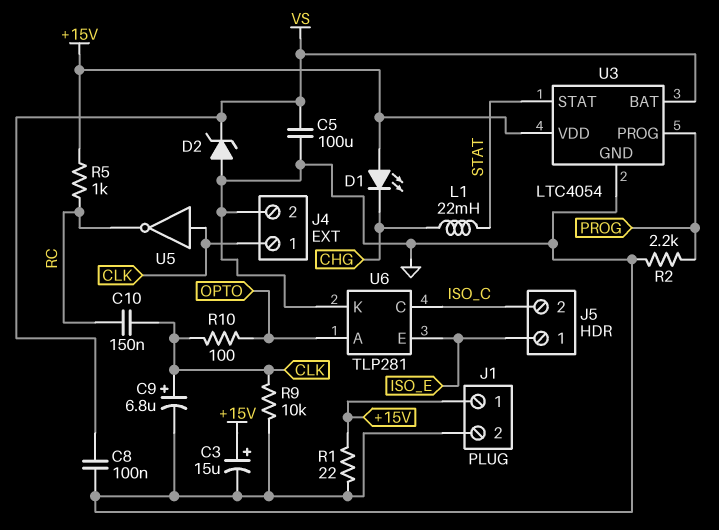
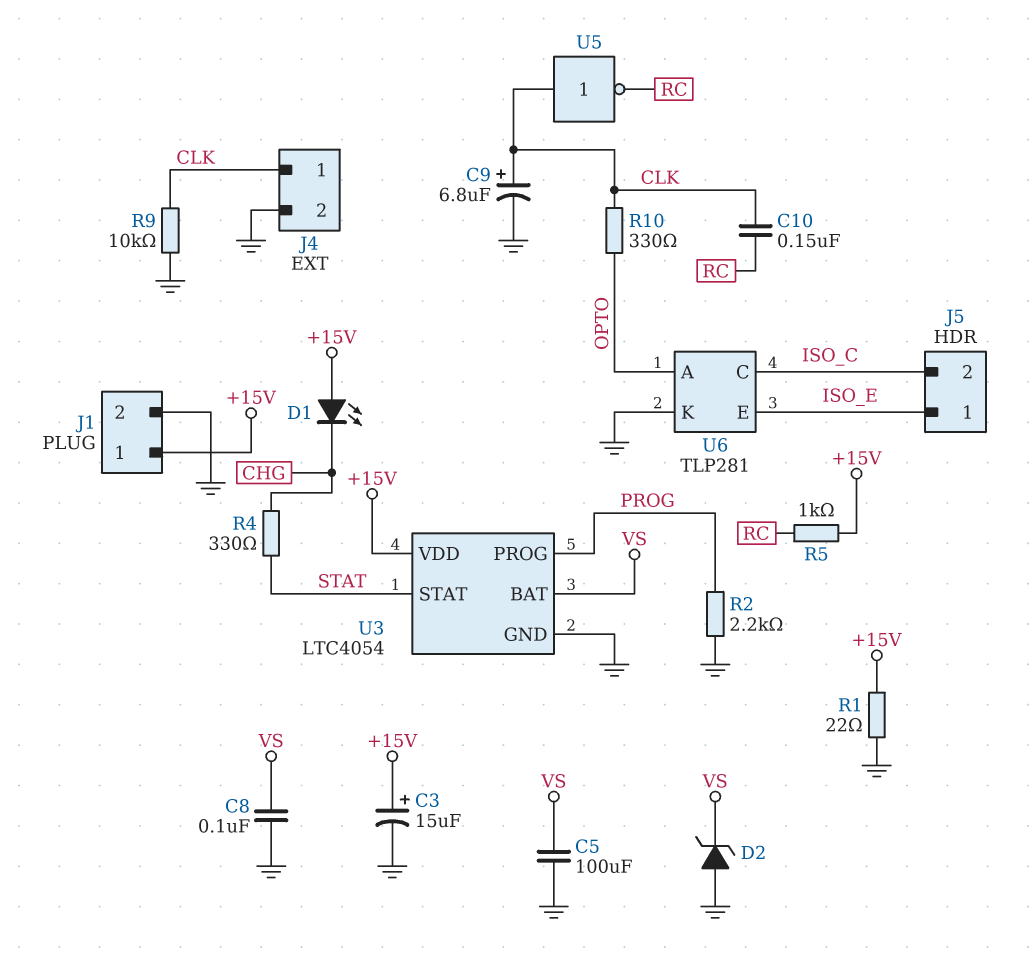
L1: 22mH (CHG, STAT) -> none
R4: none -> 330 (CHG, STAT)
R10: 100 (CLK, OPTO) -> 330 (CLK, OPTO)

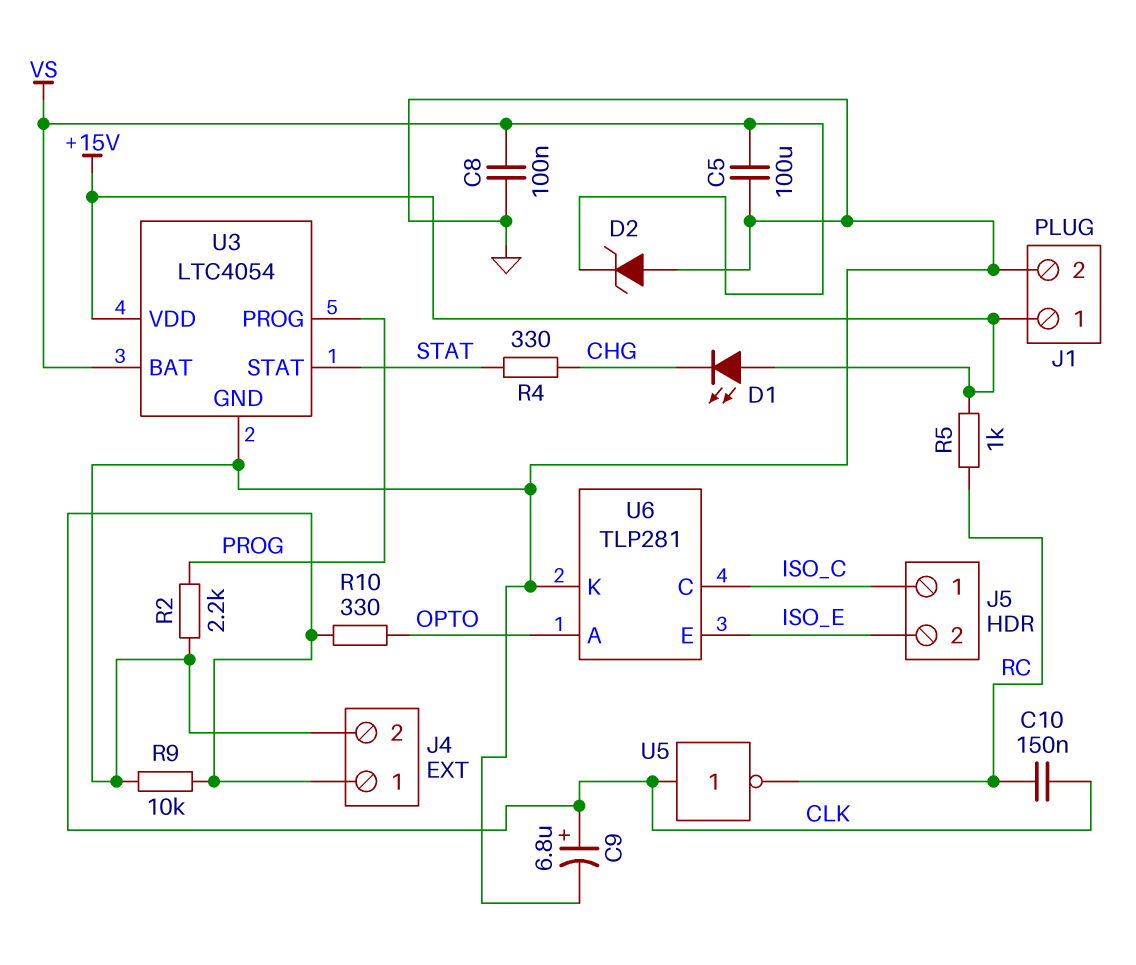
C3: 15uF (plus +15V, minus GND) -> none
J5 pin 1: ISO_E -> ISO_C
J5 pin 2: ISO_C -> ISO_E
R1: 22 (+15V, GND) -> none

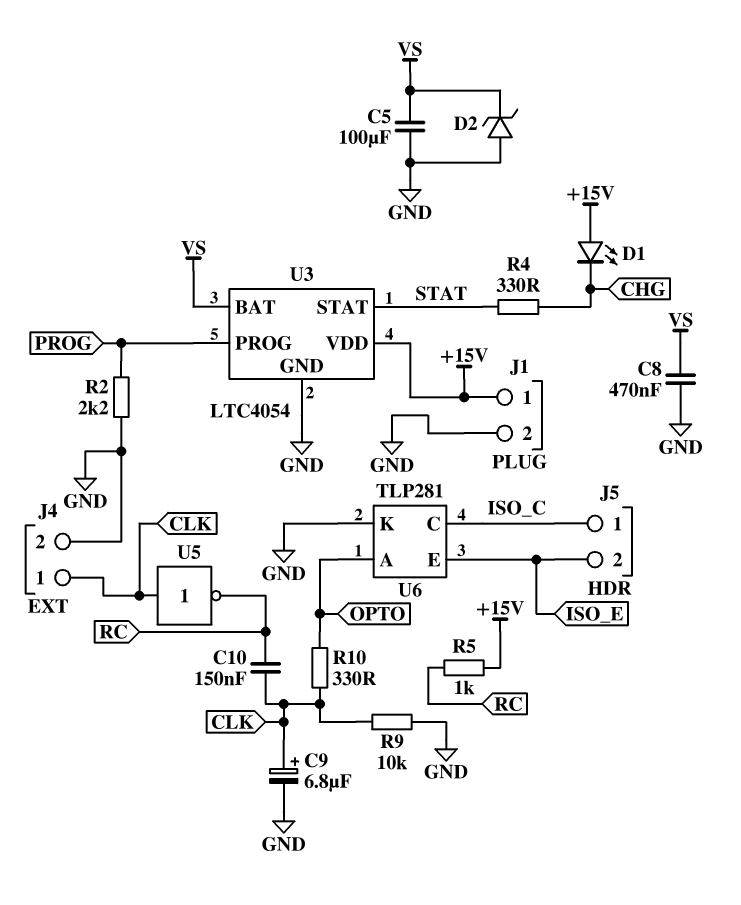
C8: 100nF (GND, VS) -> 470nF (GND, VS)

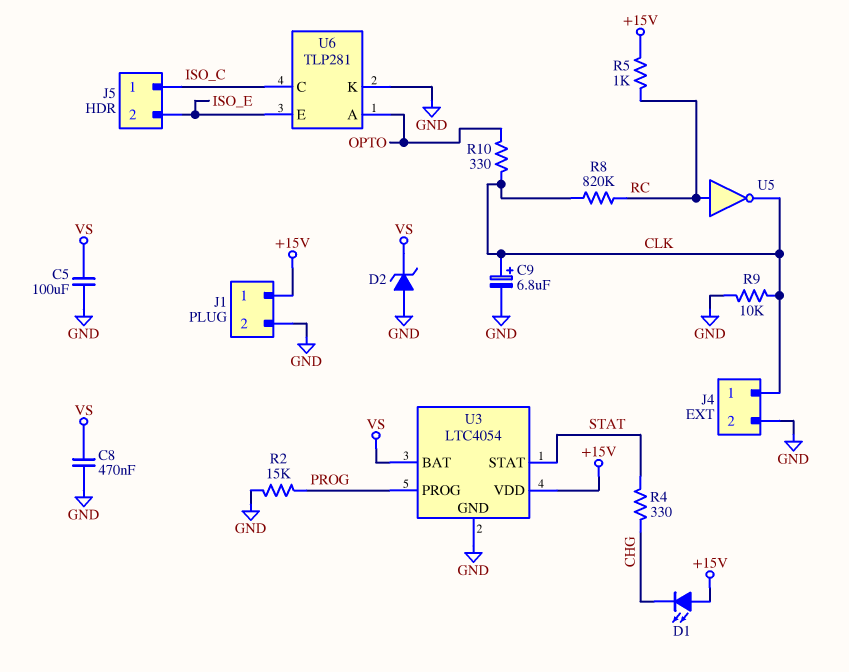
C10: 150nF (CLK, RC) -> none
R2: 2.2k (GND, PROG) -> 15k (GND, PROG)
R8: none -> 820k (CLK, RC)
U5: NOT (in CLK, out RC) -> NOT (in RC, out CLK)

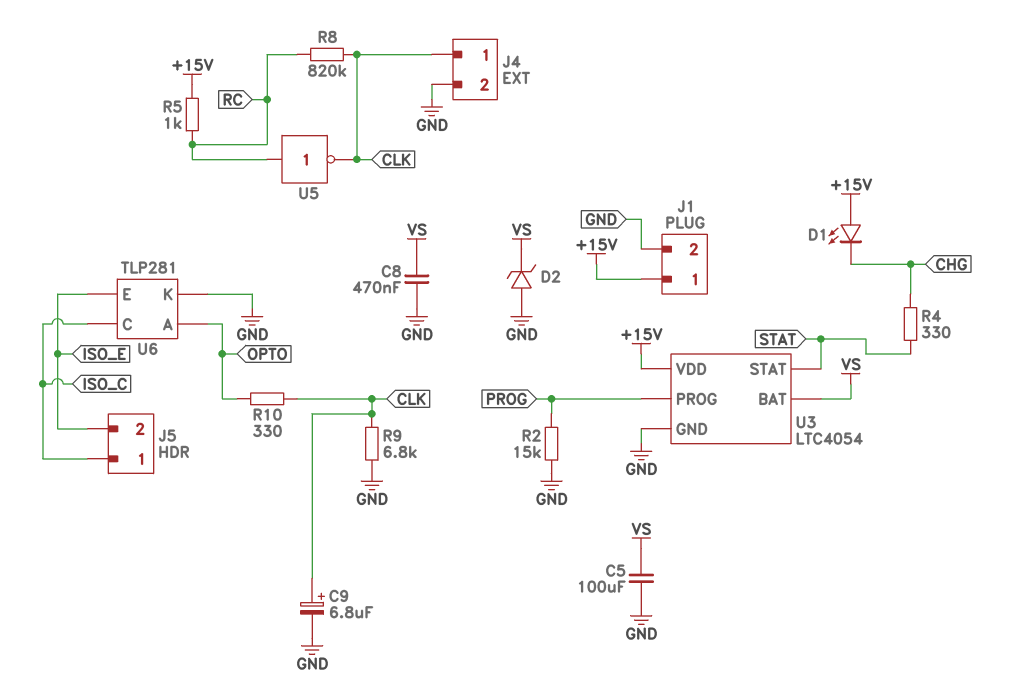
R9: 10k (CLK, GND) -> 6.8k (CLK, GND)

